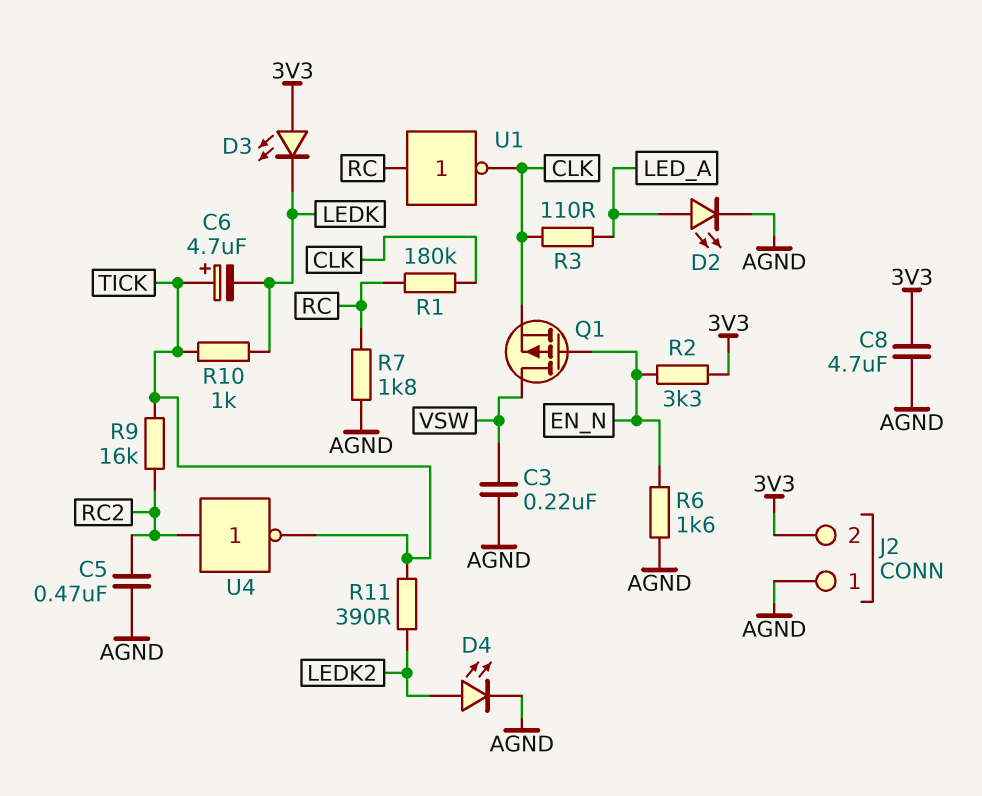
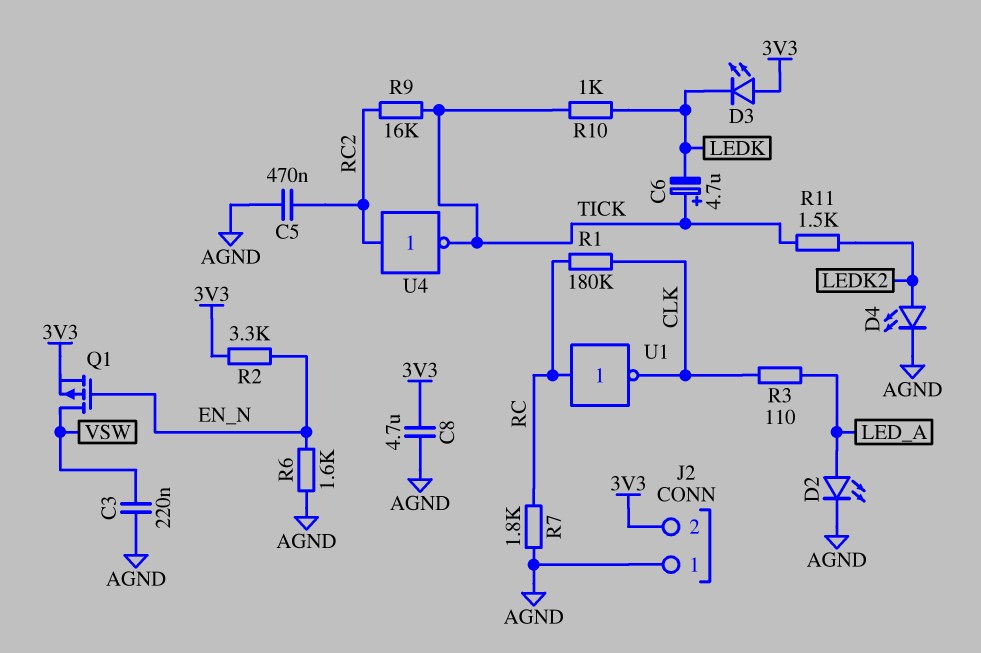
Q1: PMOS (G EN_N, D VSW, S CLK) -> PMOS (G EN_N, D VSW, S 3V3)
R11: 390 (LEDK2, TICK) -> 1.5k (LEDK2, TICK)

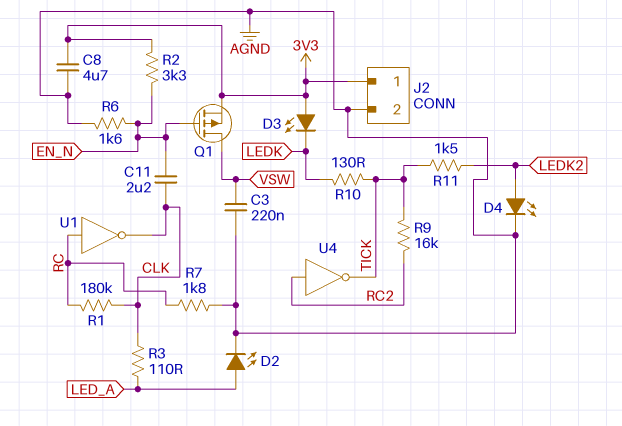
C5: 470nF (AGND, RC2) -> none
C6: 4.7uF (plus TICK, minus LEDK) -> none
C11: none -> 2.2uF (CLK, EN_N)
J2 pin 1: AGND -> 3V3
J2 pin 2: 3V3 -> AGND
R10: 1k (LEDK, TICK) -> 130 (LEDK, TICK)

